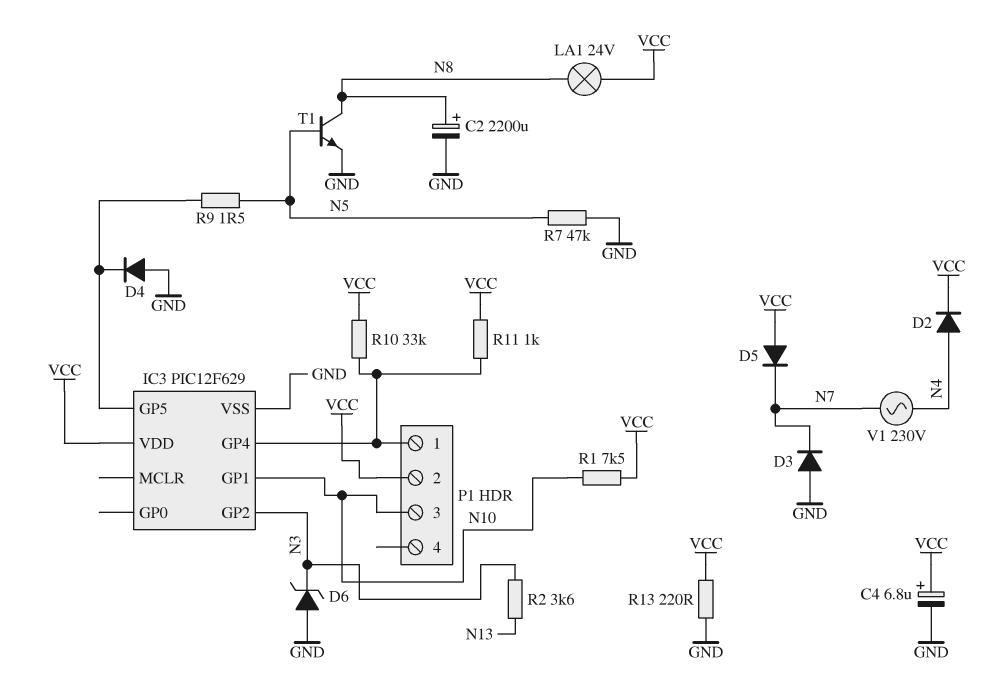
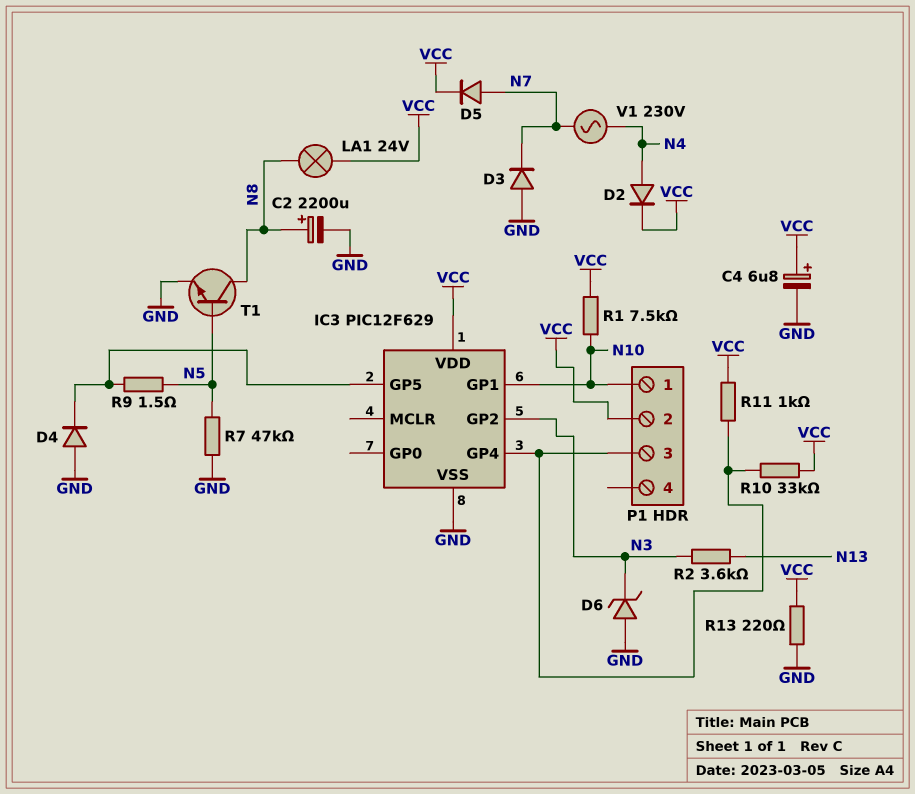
D5: diode (A VCC, K N7) -> diode (A N7, K VCC)
P1 pin 1: IC3/GP4 -> N10
P1 pin 3: N10 -> IC3/GP4

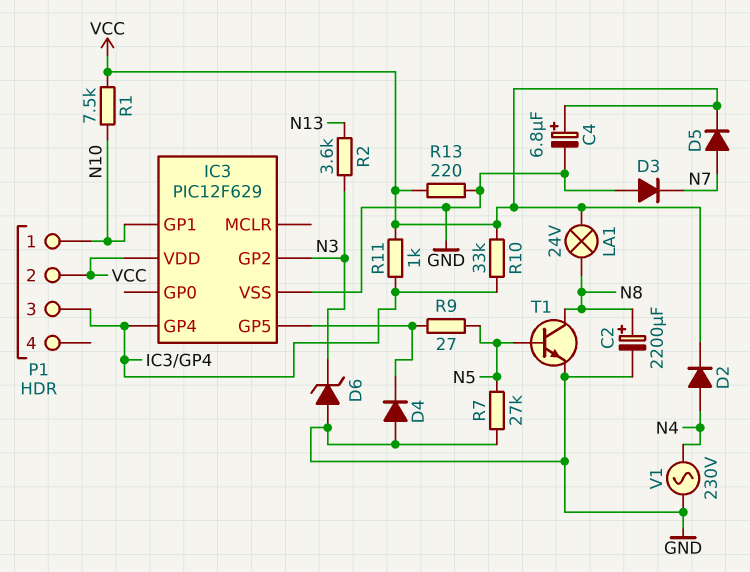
R7: 47k (GND, N5) -> 27k (GND, N5)
R9: 1.5 (IC3/GP5, N5) -> 27 (IC3/GP5, N5)
V1: AC 230V (N4, N7) -> AC 230V (GND, N4)

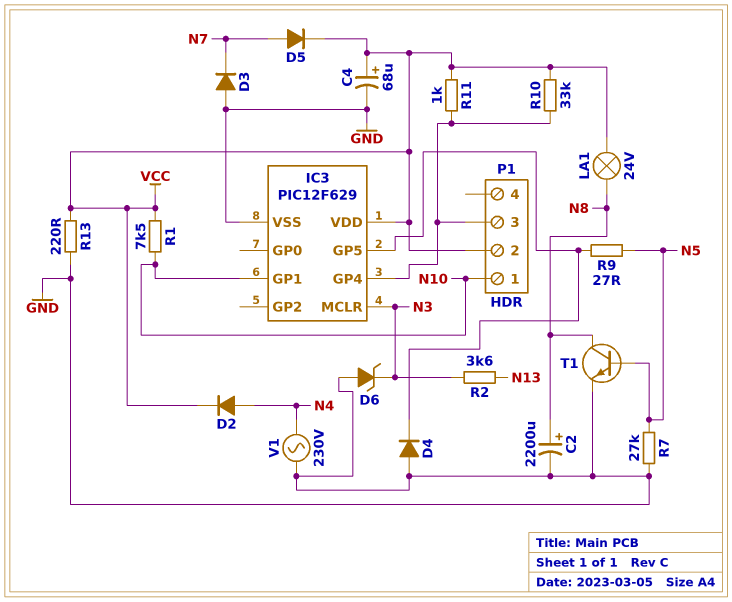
C4: 6.8uF (plus VCC, minus GND) -> 68uF (plus VCC, minus GND)
IC3 pin GP2: N3 -> none
IC3 pin MCLR: none -> N3

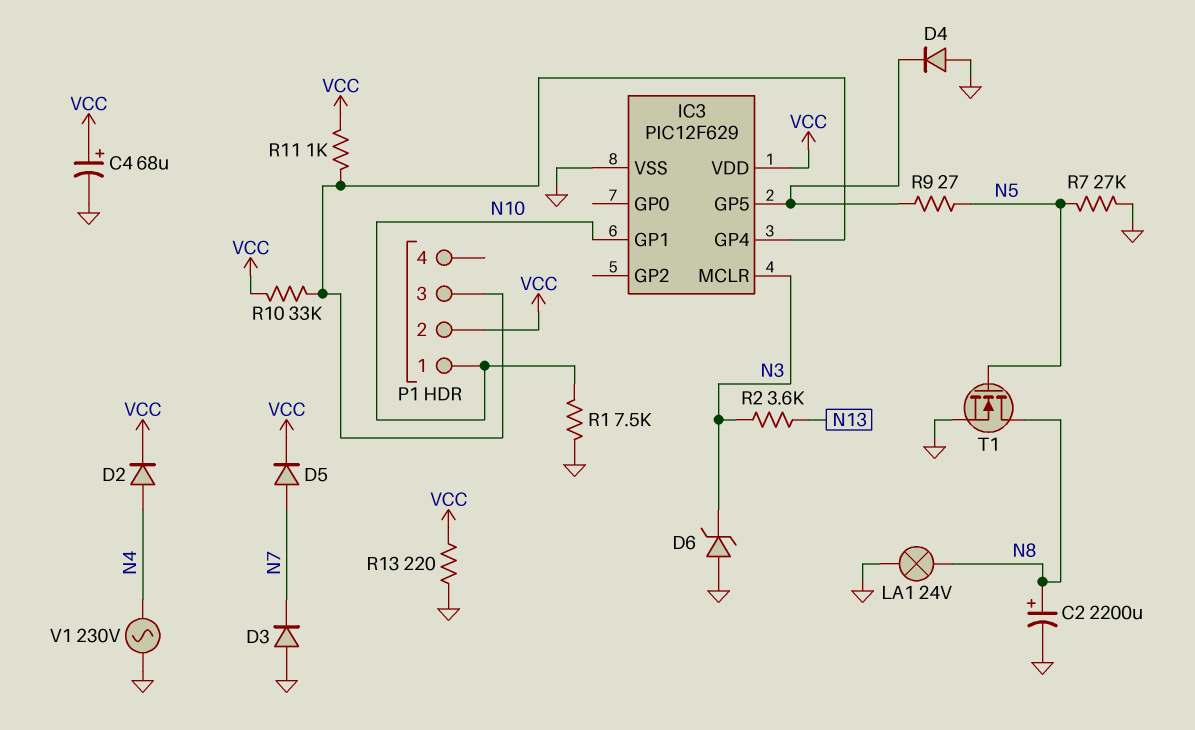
LA1: lamp 24V (N8, VCC) -> lamp 24V (GND, N8)
R1: 7.5k (N10, VCC) -> 7.5k (GND, N10)
T1: NPN (B N5, C N8, E GND) -> NMOS (G N5, D N8, S GND)

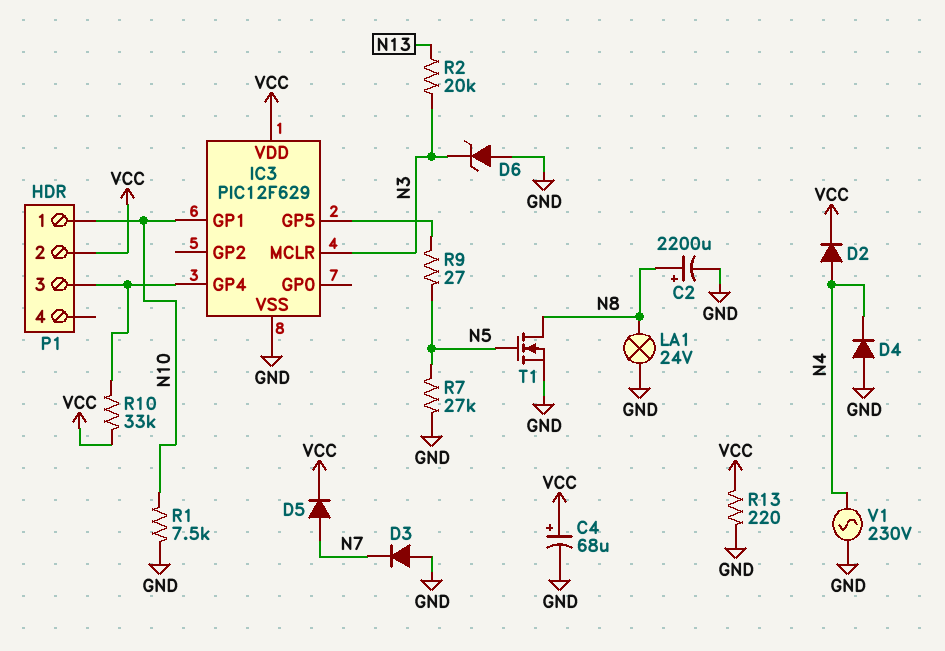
D4: diode (A GND, K IC3/GP5) -> diode (A GND, K N4)
R2: 3.6k (N3, N13) -> 20k (N3, N13)
R11: 1k (IC3/GP4, VCC) -> none

